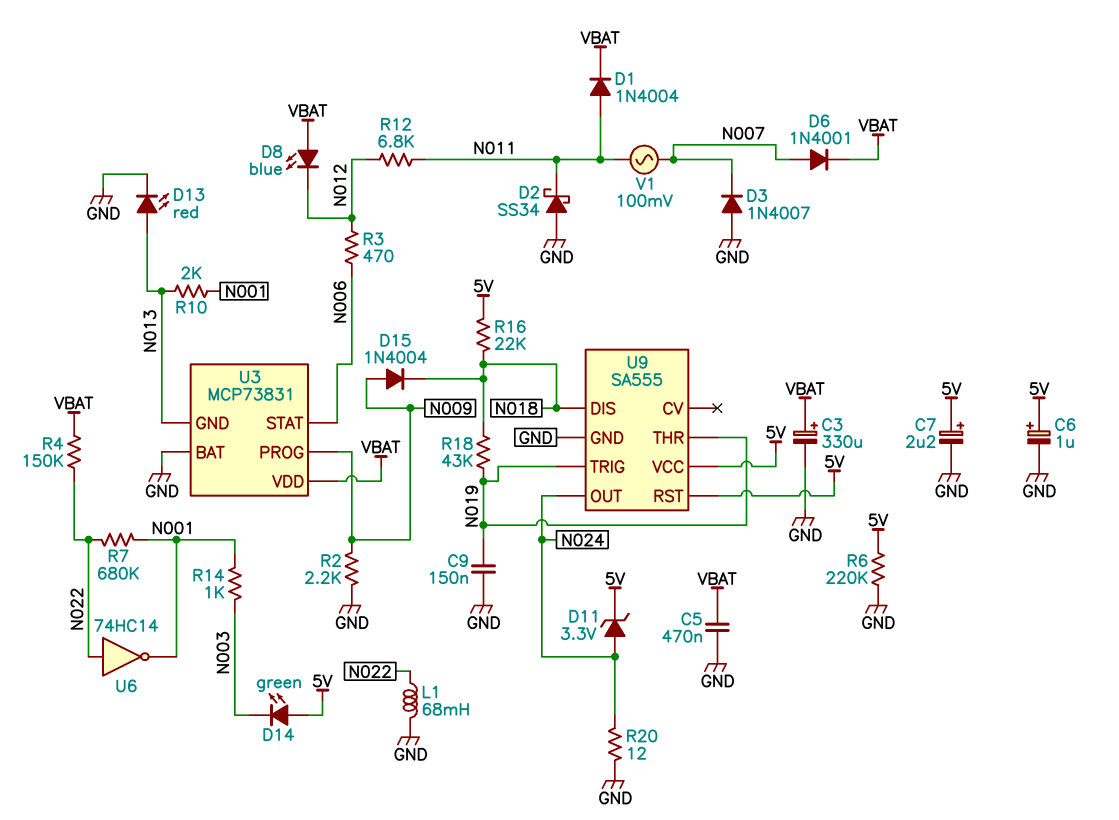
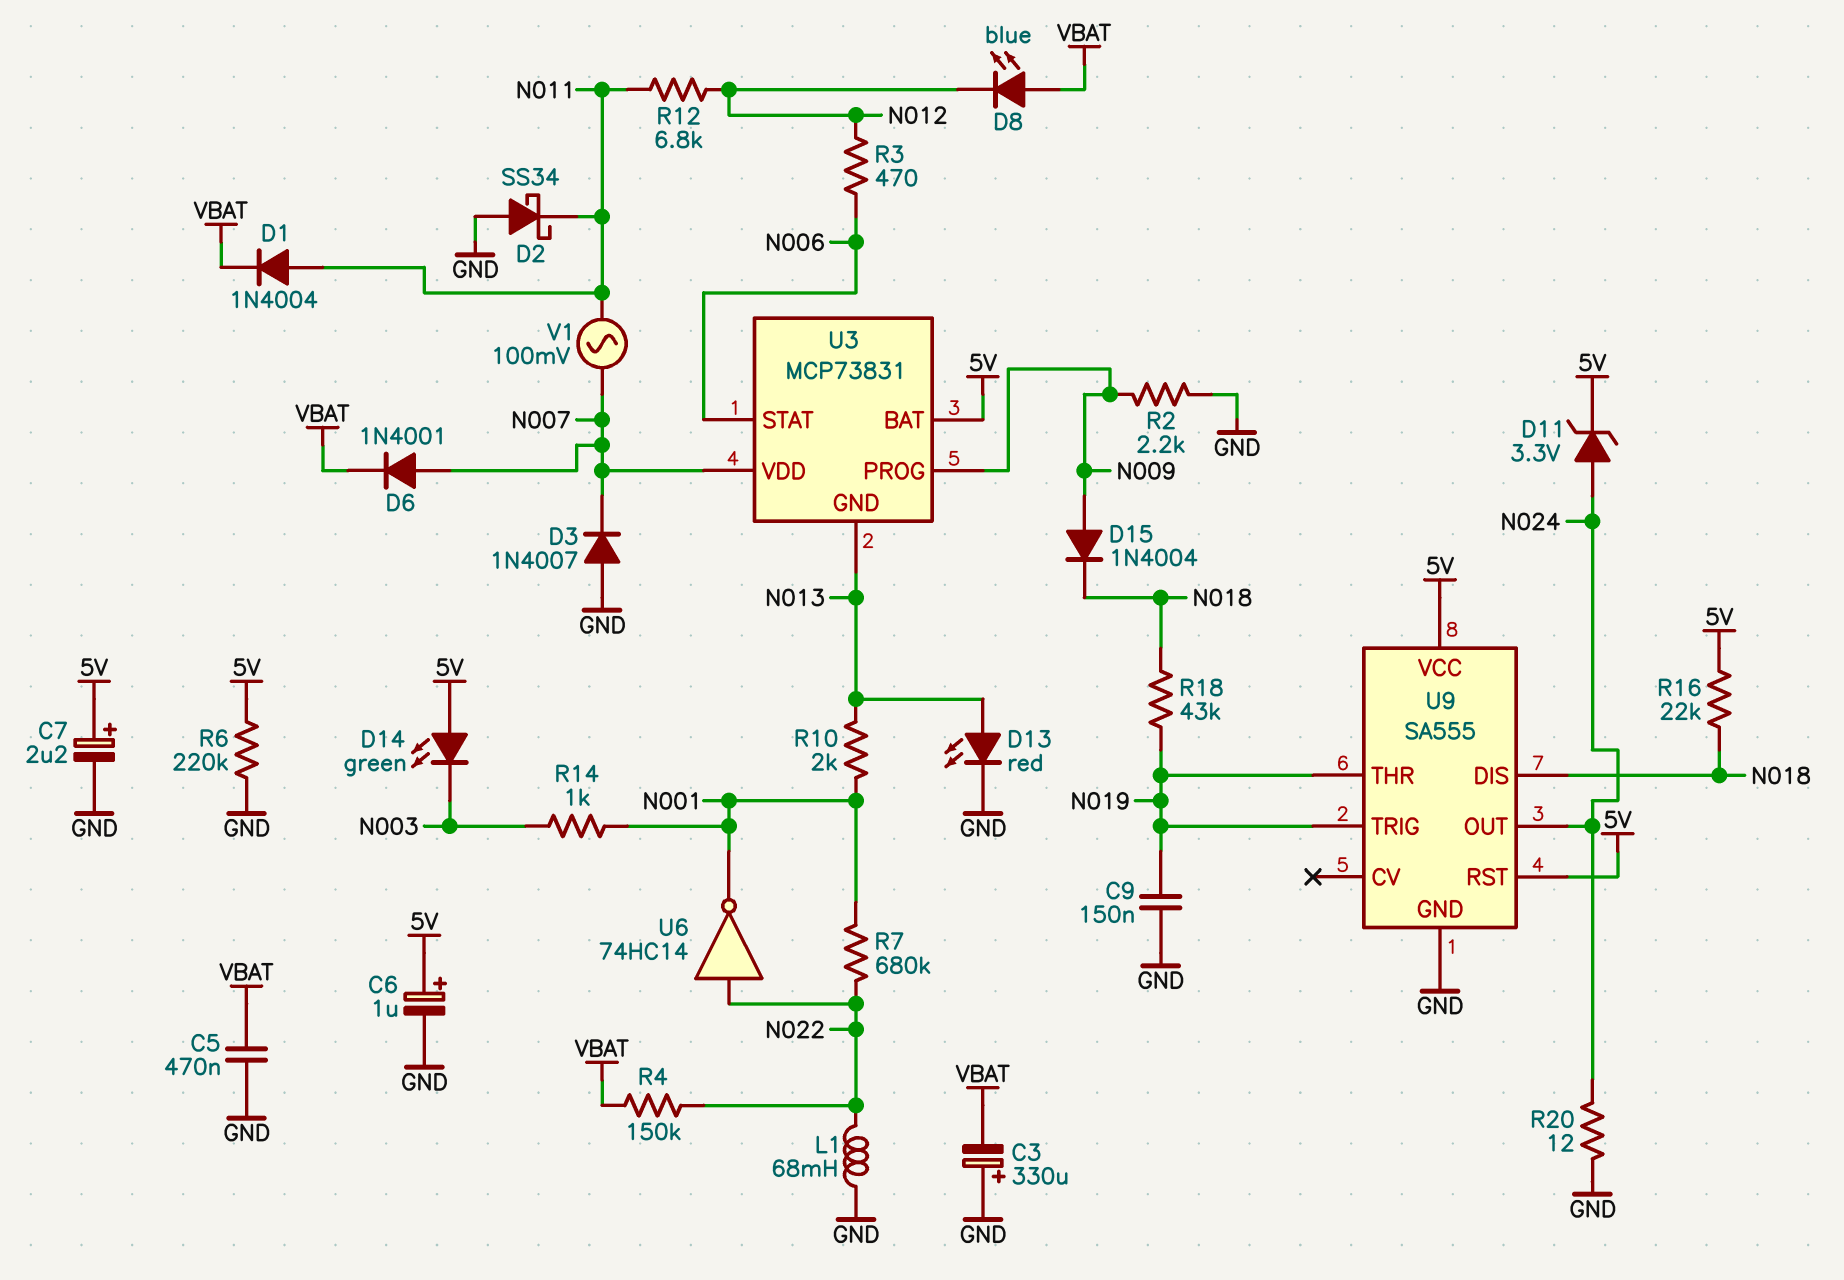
C3: 330uF (plus VBAT, minus GND) -> 330uF (plus GND, minus VBAT)
U3 pin BAT: GND -> 5V
U3 pin VDD: VBAT -> N007

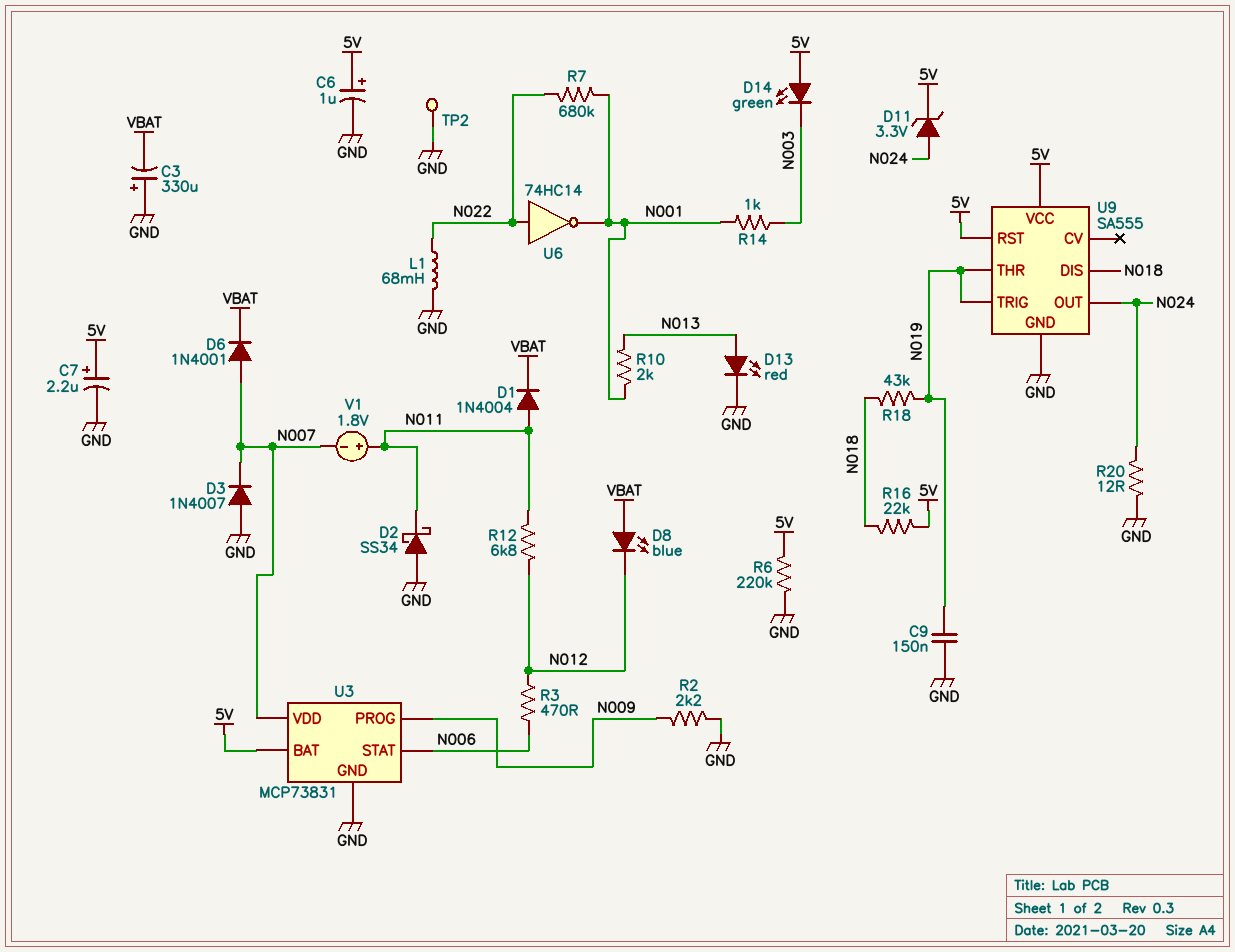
C5: 470nF (GND, VBAT) -> none
D15: diode 1N4004 (A N009, K N018) -> none
R4: 150k (N022, VBAT) -> none
TP2: none -> test point (GND)
U3 pin GND: N013 -> GND
V1: AC 100mV (N007, N011) -> 1.8V (plus N011, minus N007)

